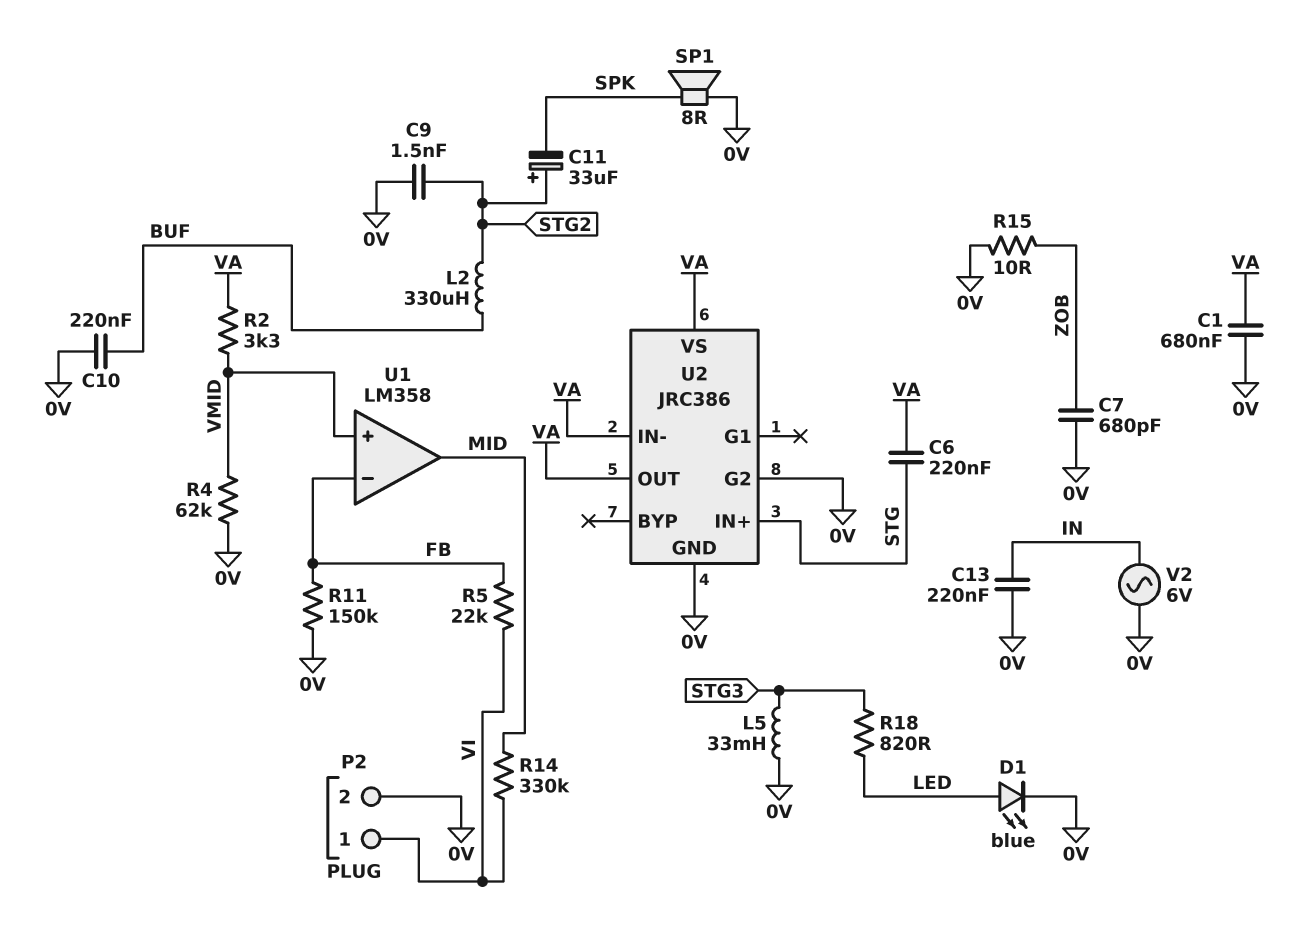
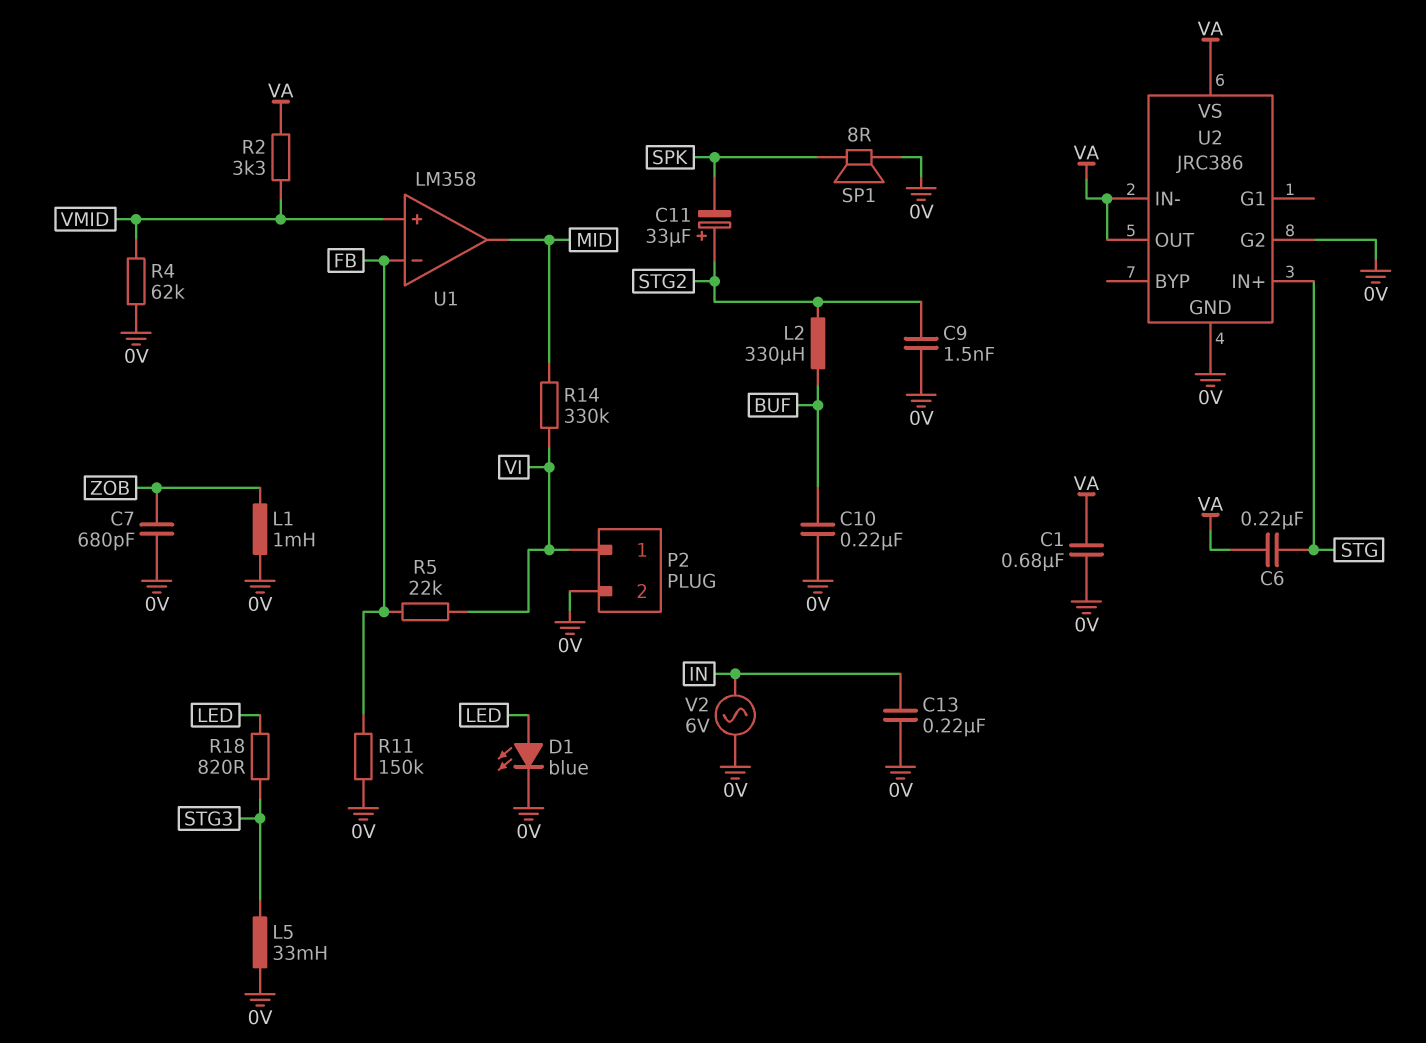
L1: none -> 1mH (0V, ZOB)
R15: 10 (0V, ZOB) -> none

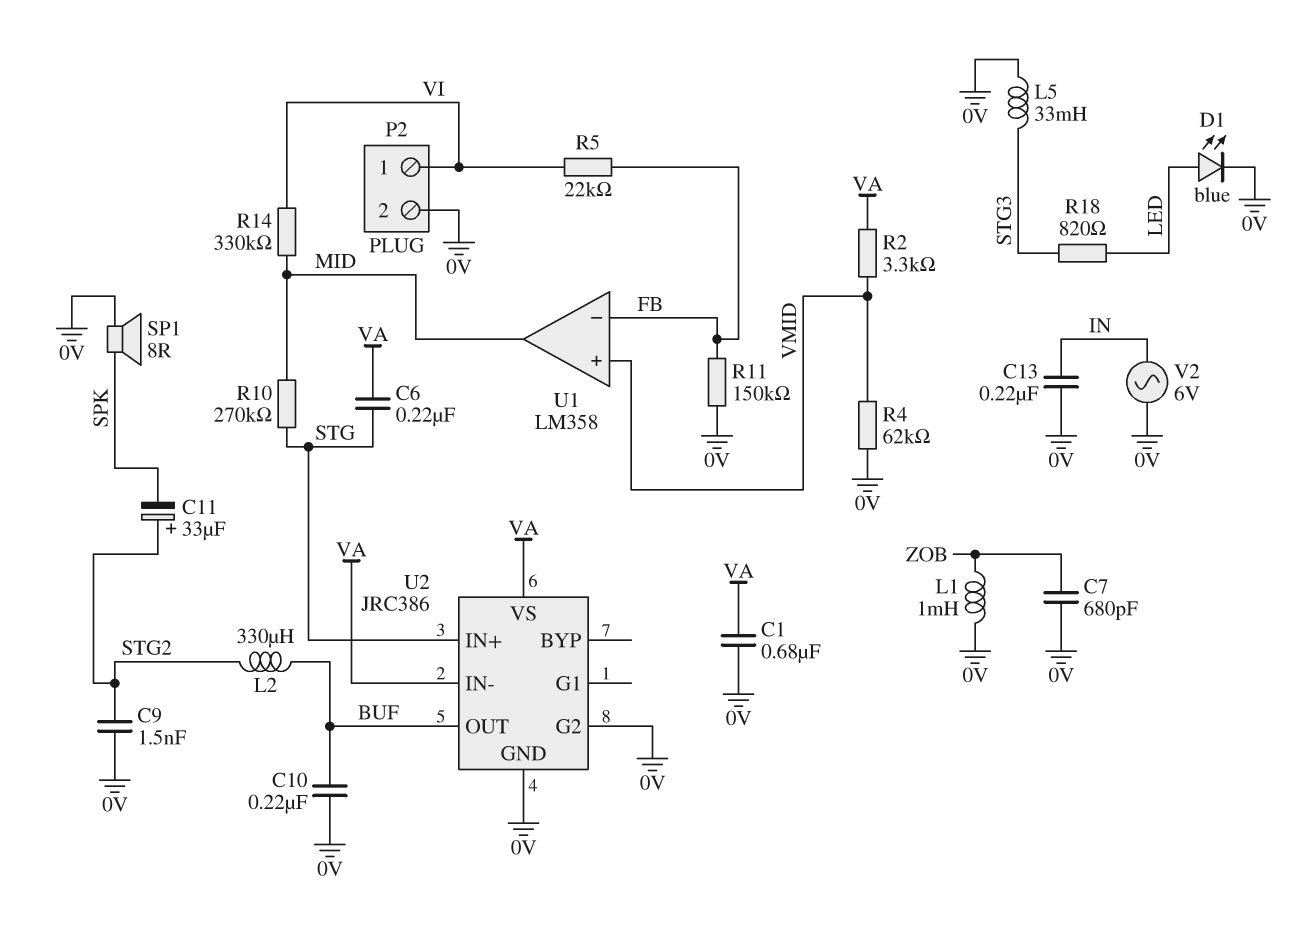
R10: none -> 270k (MID, STG)
U2 pin OUT: VA -> BUF

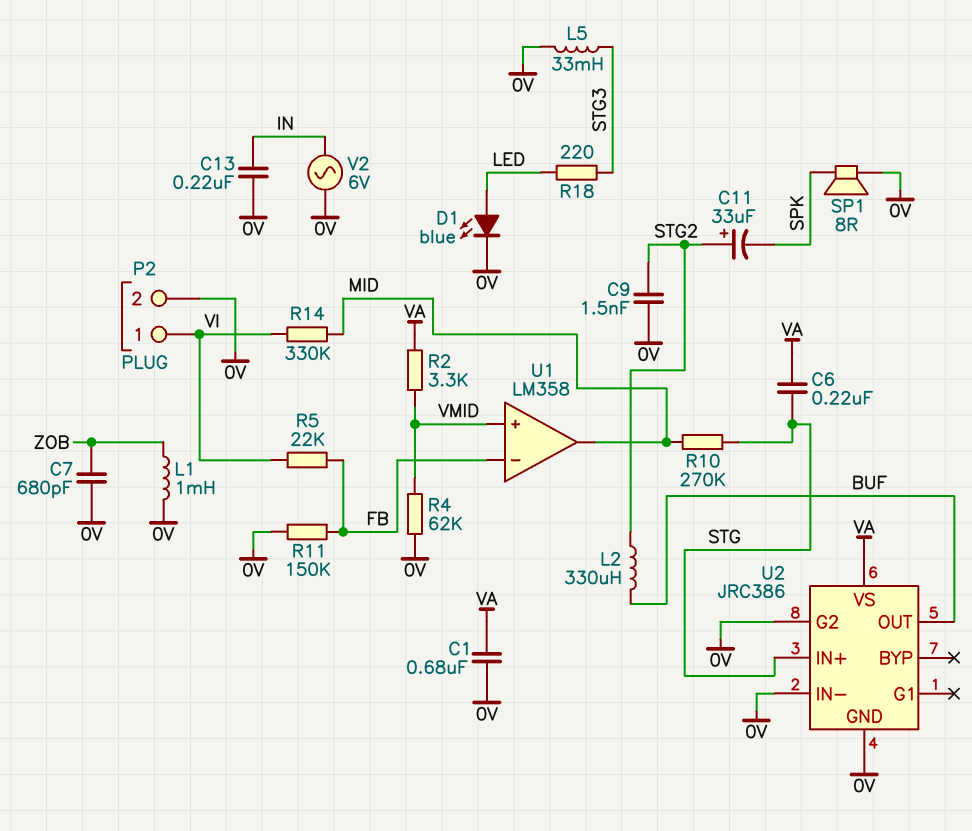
C10: 220nF (0V, BUF) -> none
R18: 820 (LED, STG3) -> 220 (LED, STG3)
U2 pin IN-: VA -> 0V

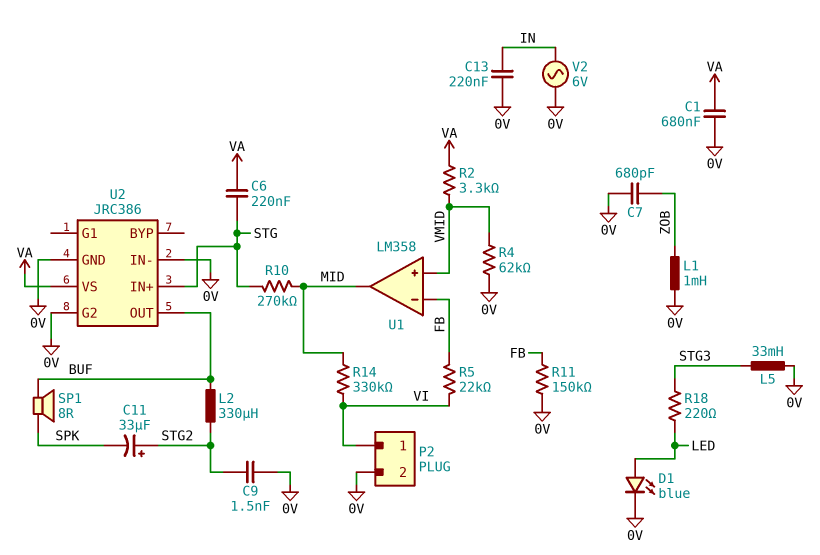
SP1: speaker 8R (0V, SPK) -> speaker 8R (BUF, SPK)

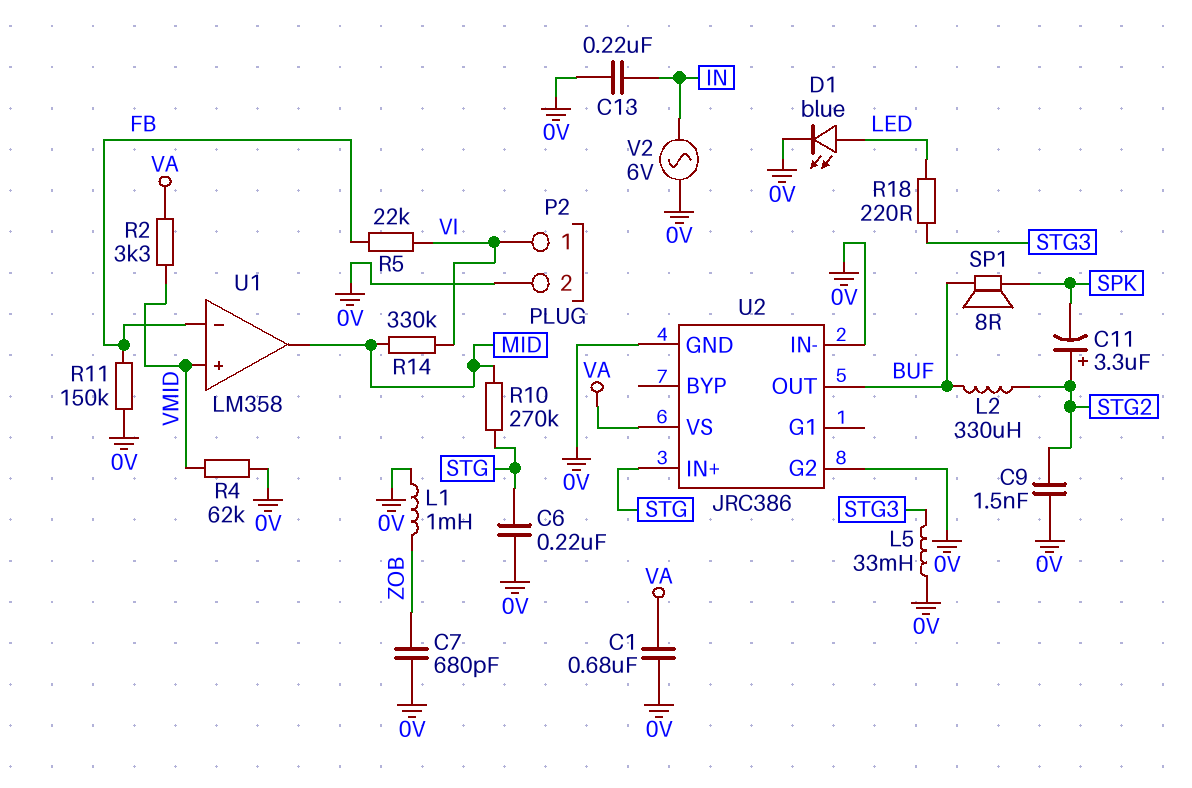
C6: 220nF (STG, VA) -> 220nF (0V, STG)
C11: 33uF (plus STG2, minus SPK) -> 3.3uF (plus STG2, minus SPK)

